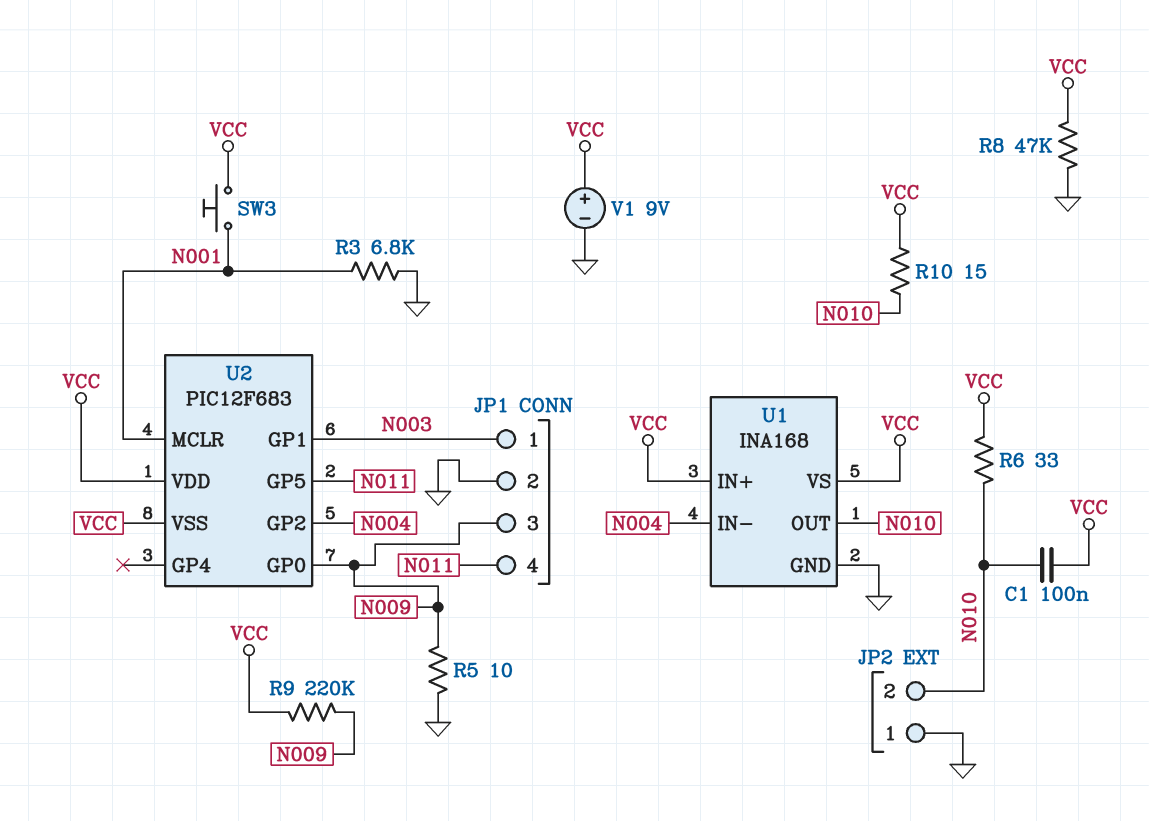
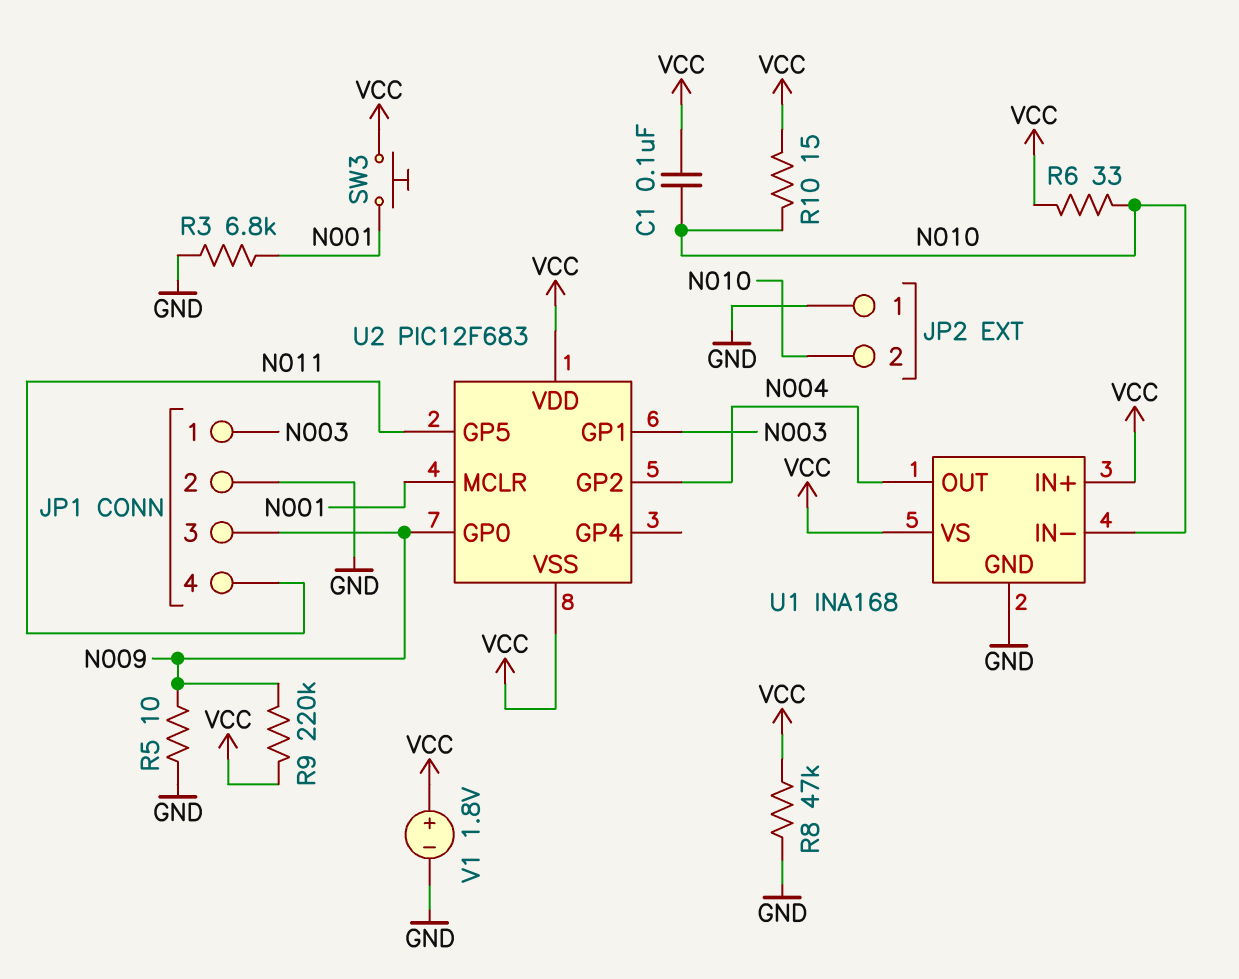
U1 pin IN-: N004 -> N010
U1 pin OUT: N010 -> N004
V1: 9V (plus VCC, minus GND) -> 1.8V (plus VCC, minus GND)

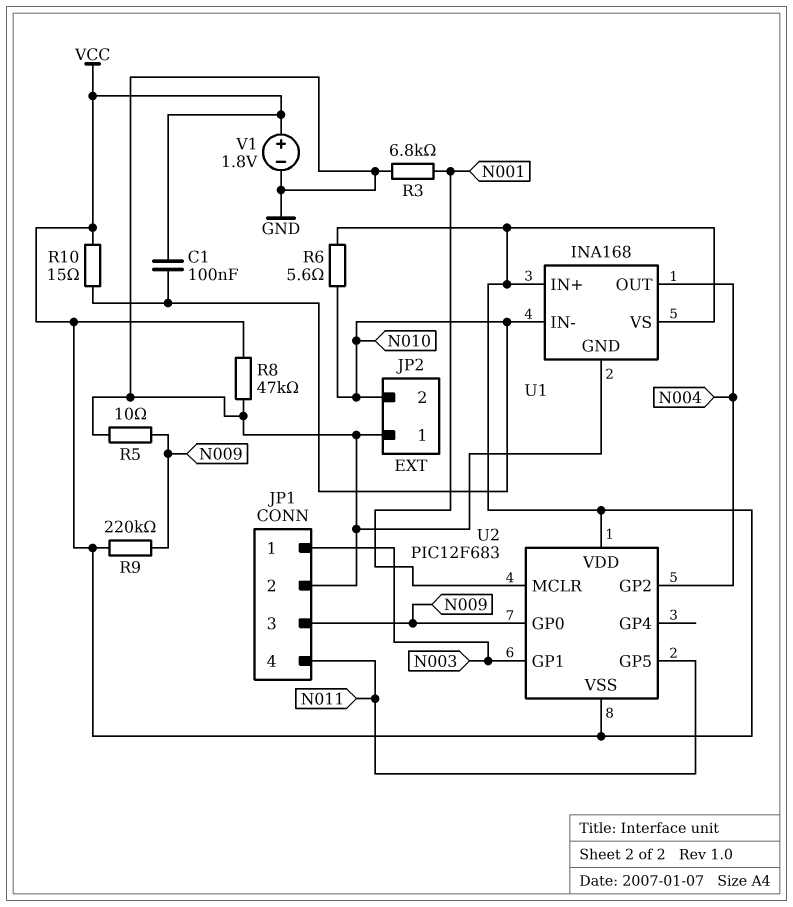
R6: 33 (N010, VCC) -> 5.6 (N010, VCC)
SW3: button (N001, VCC) -> none

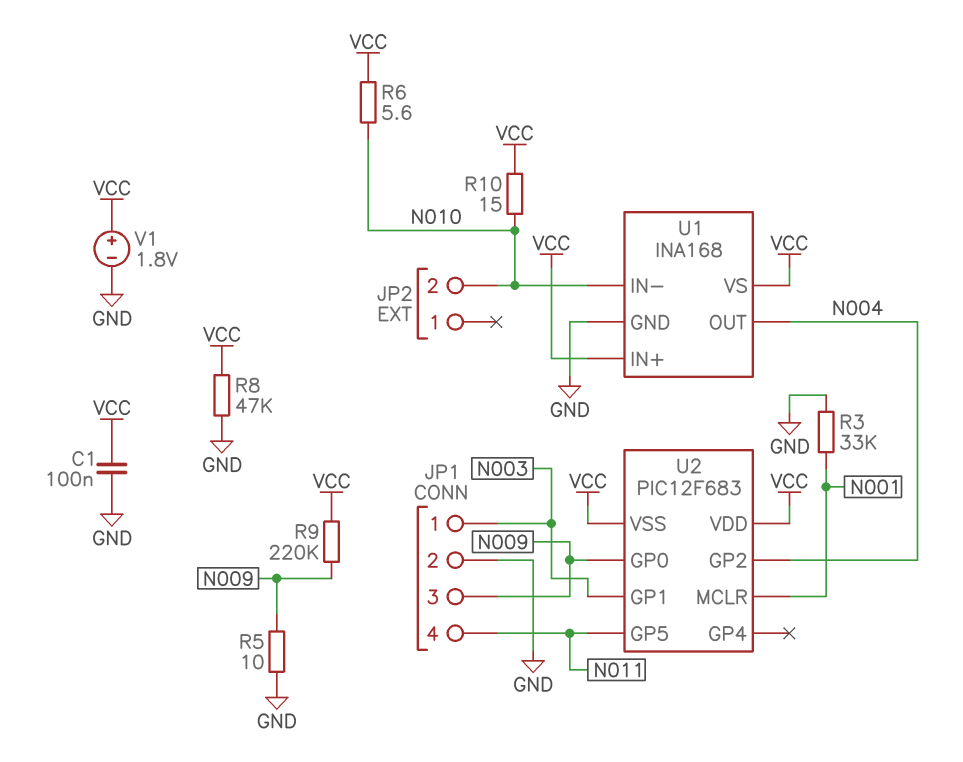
C1: 100nF (N010, VCC) -> 100nF (GND, VCC)
JP2 pin 1: GND -> none
R3: 6.8k (GND, N001) -> 33k (GND, N001)

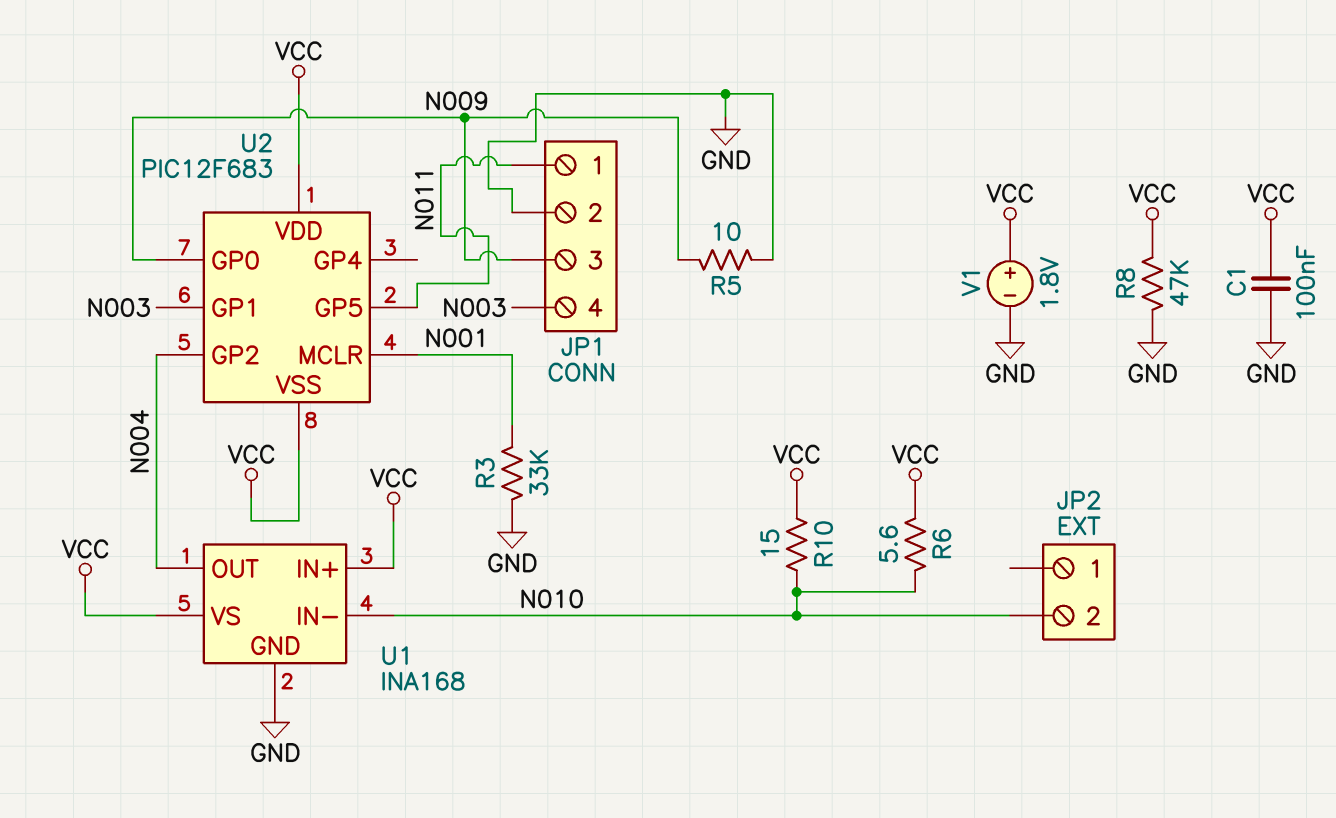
JP1 pin 1: N003 -> N011
JP1 pin 4: N011 -> N003
R9: 220k (N009, VCC) -> none

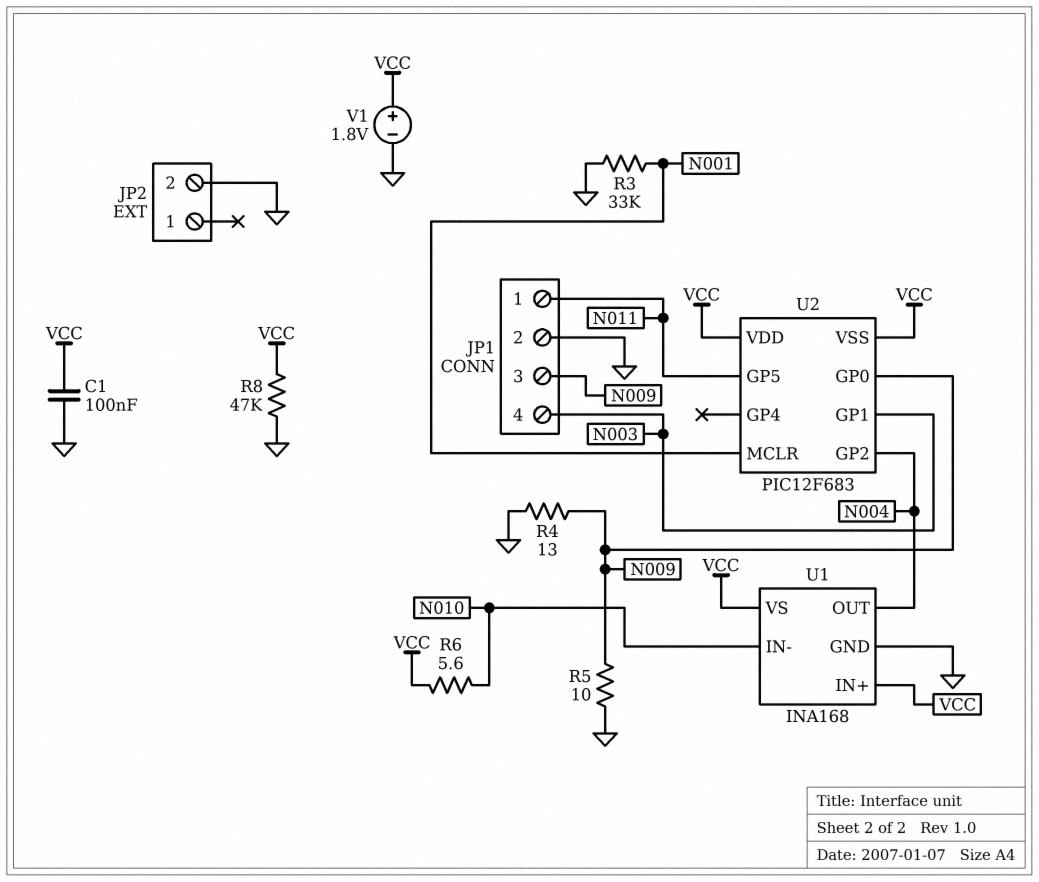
JP2 pin 2: N010 -> GND
R4: none -> 13 (GND, N009)
R10: 15 (N010, VCC) -> none

